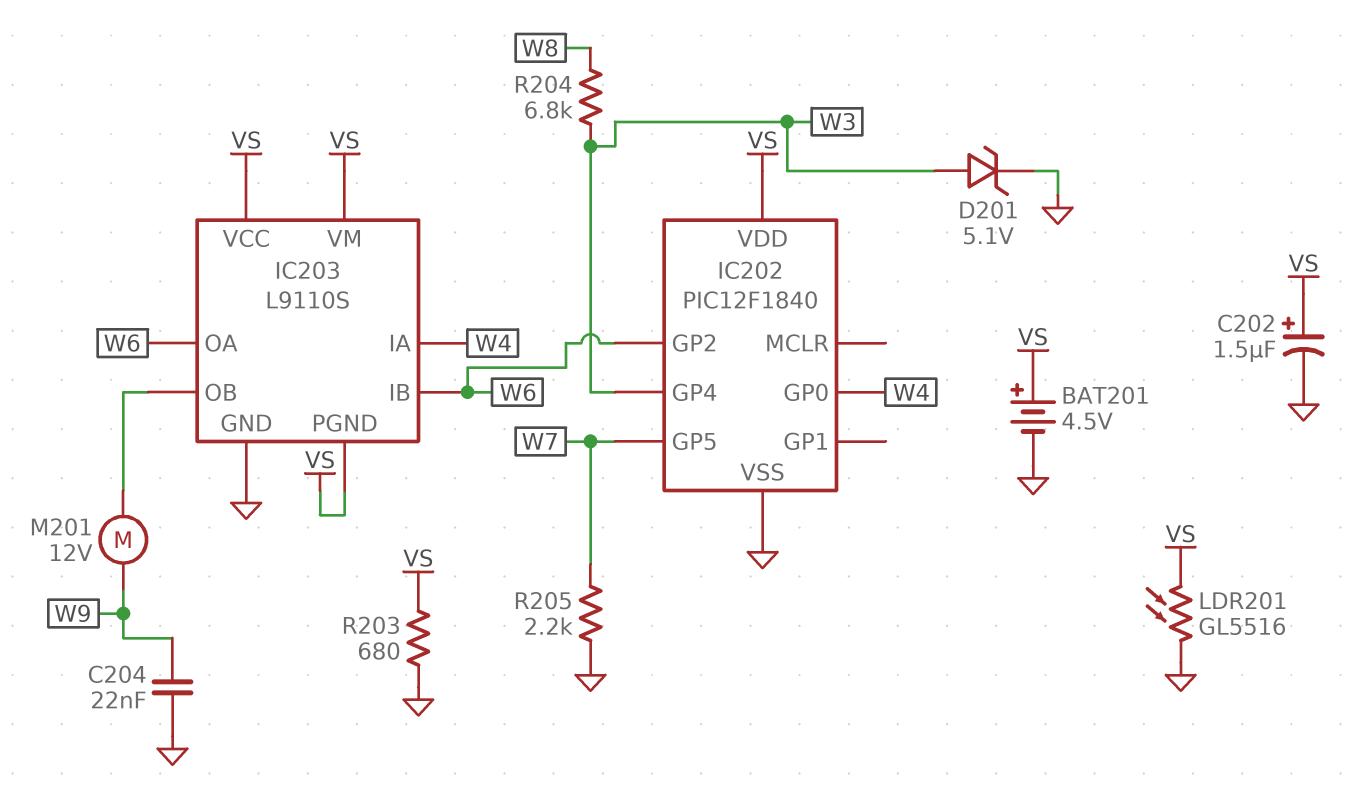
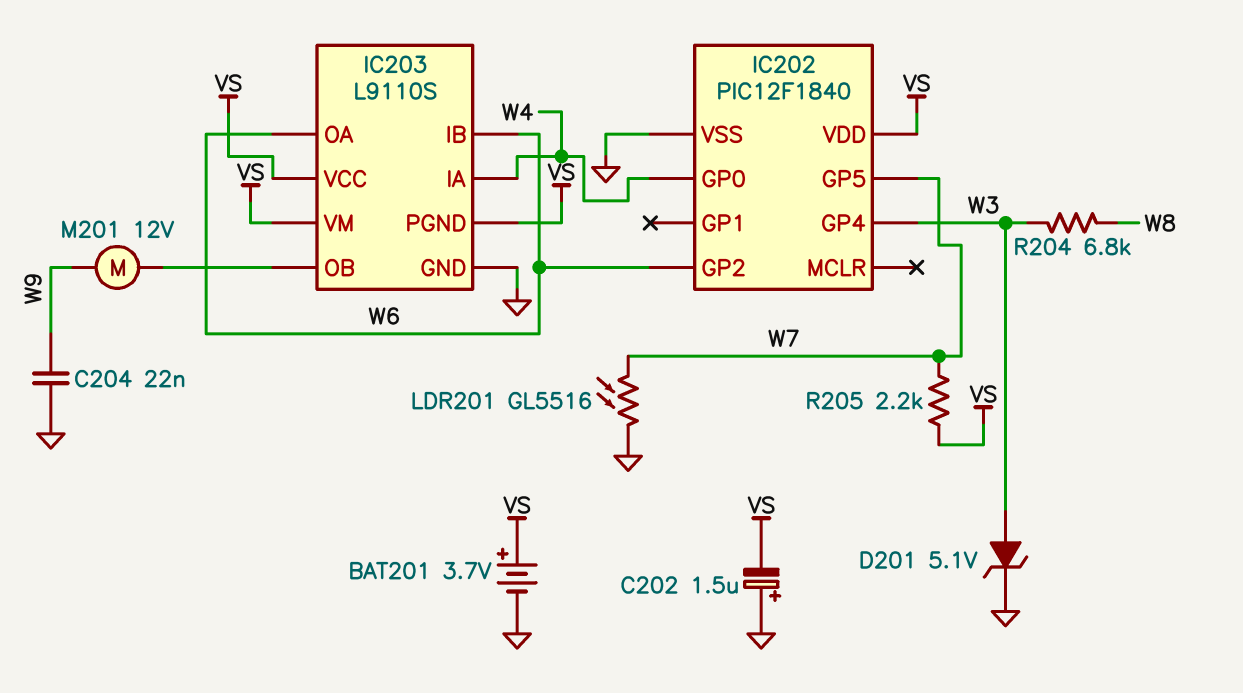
BAT201: 4.5V (plus VS, minus GND) -> 3.7V (plus VS, minus GND)
C202: 1.5uF (plus VS, minus GND) -> 1.5uF (plus GND, minus VS)
LDR201: GL5516 (GND, VS) -> GL5516 (GND, W7)
R203: 680 (GND, VS) -> none
R205: 2.2k (GND, W7) -> 2.2k (VS, W7)

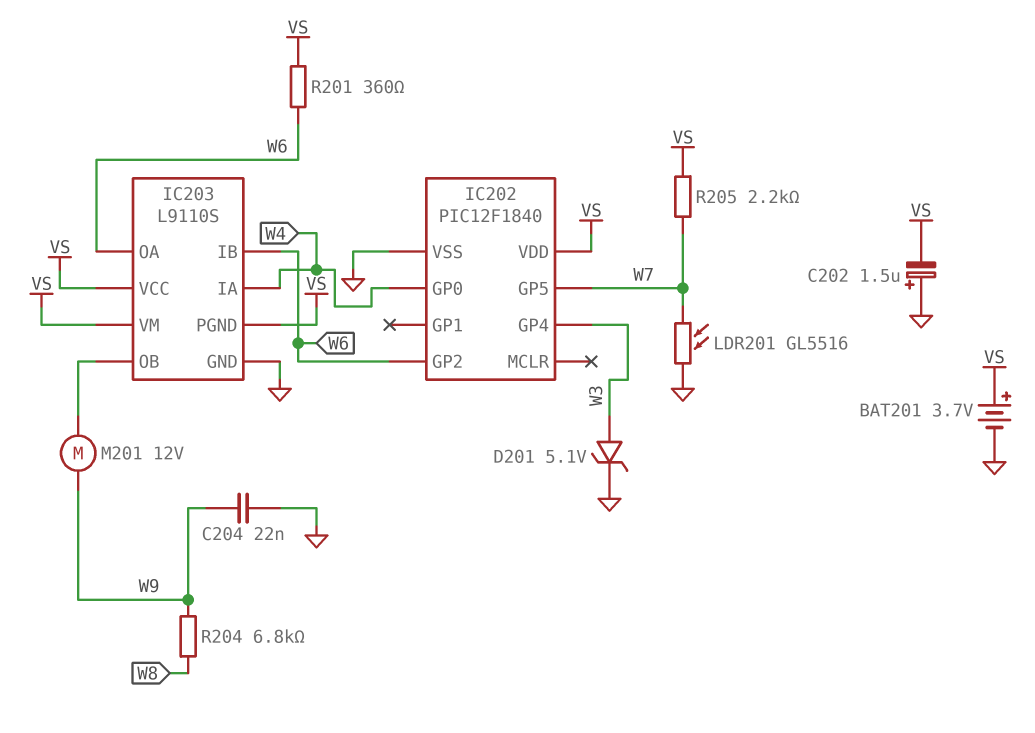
R201: none -> 360 (VS, W6)
R204: 6.8k (W3, W8) -> 6.8k (W8, W9)

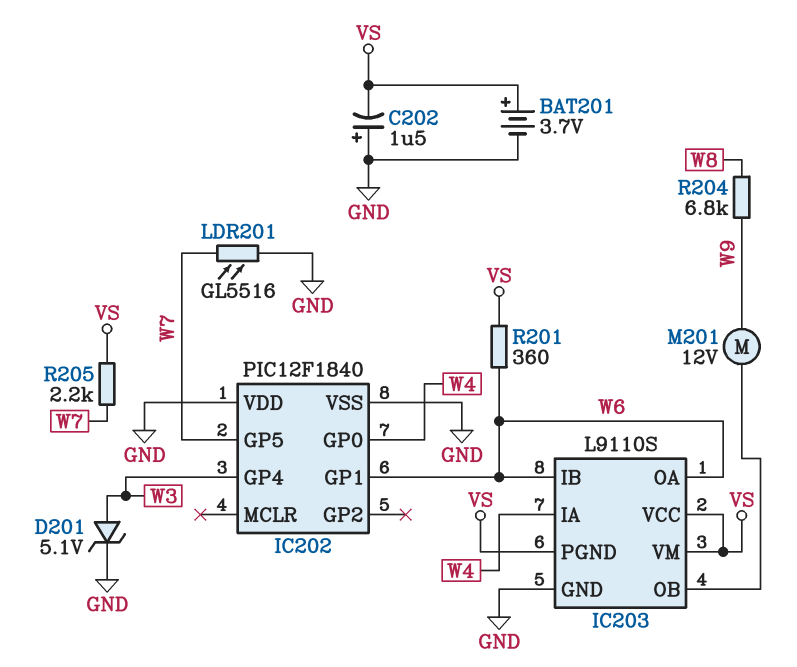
C204: 22nF (GND, W9) -> none
IC202 pin GP1: none -> W6
IC202 pin GP2: W6 -> none
IC202 pin VDD: VS -> GND

